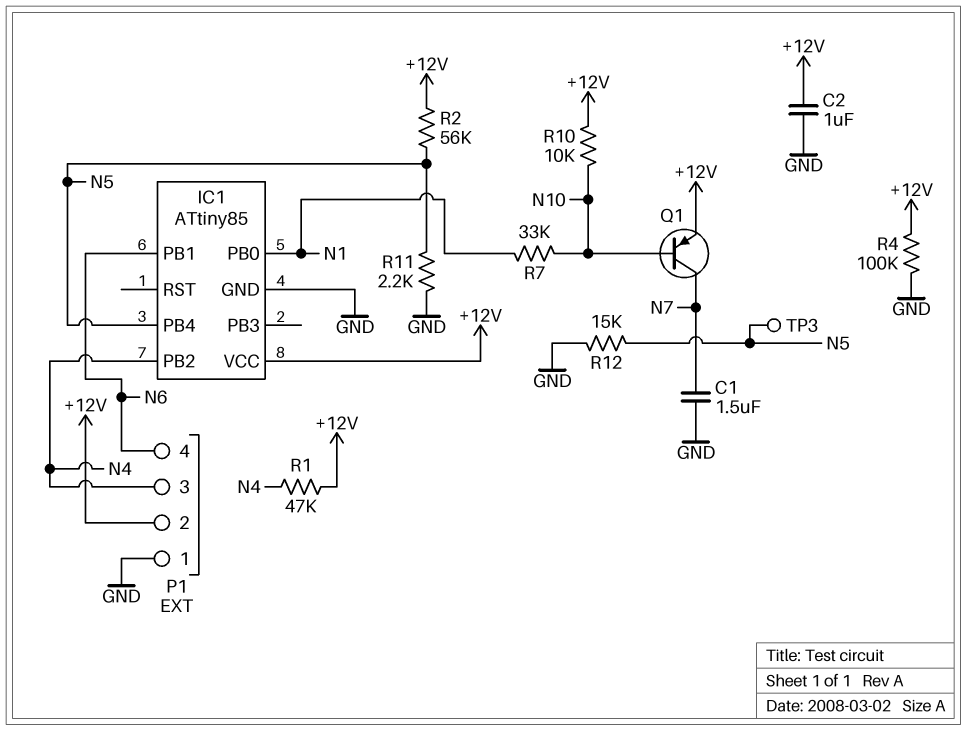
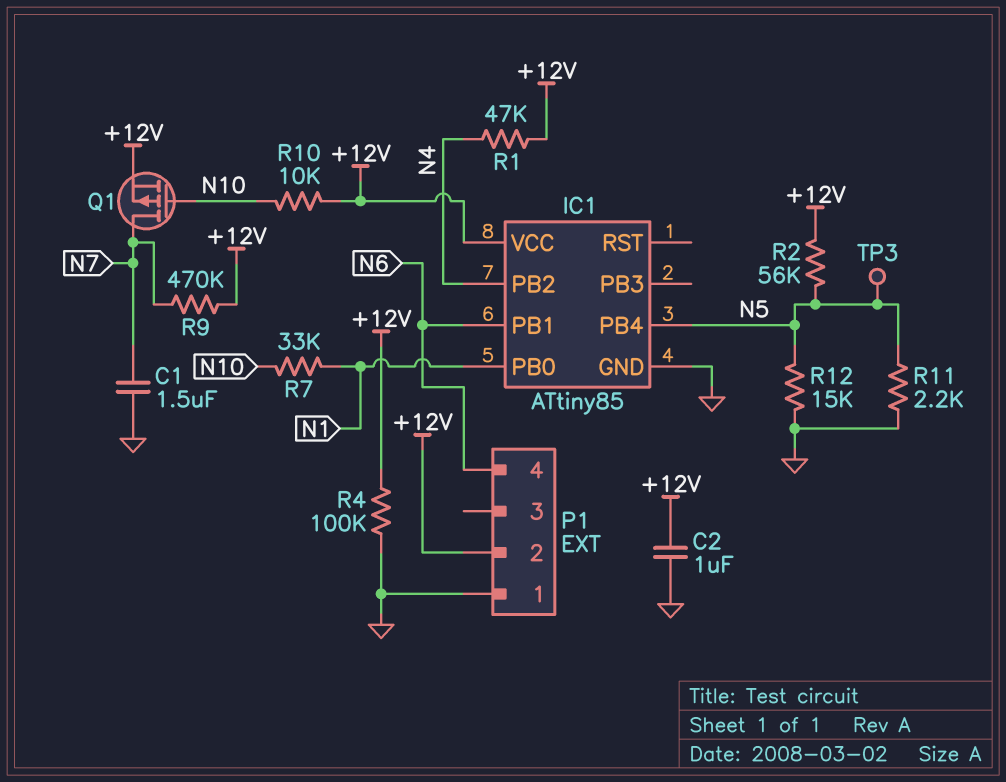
P1 pin 3: N4 -> none
Q1: PNP (B N10, C N7, E +12V) -> PMOS (G N10, D N7, S +12V)
R9: none -> 470k (+12V, N7)

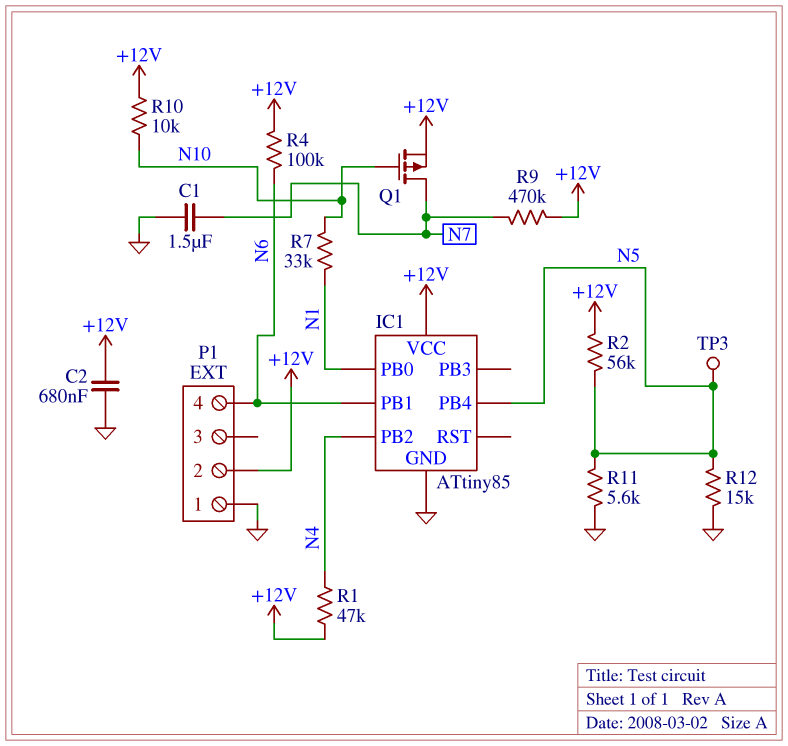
C2: 1uF (+12V, GND) -> 680nF (+12V, GND)
R4: 100k (+12V, GND) -> 100k (+12V, N6)
R11: 2.2k (GND, N5) -> 5.6k (GND, N5)

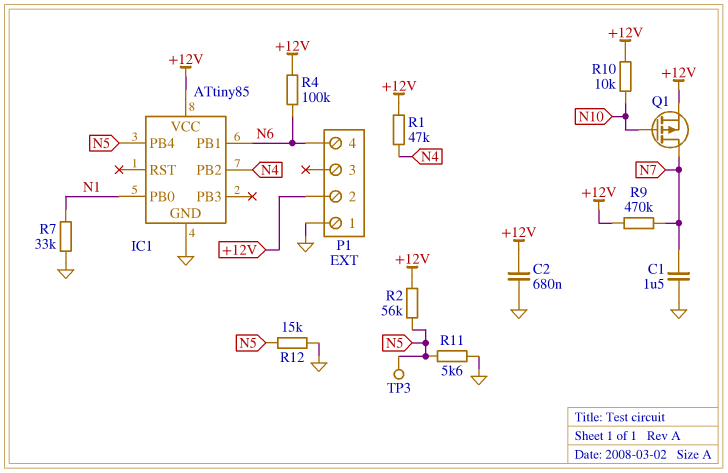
R7: 33k (N1, N10) -> 33k (GND, N1)

